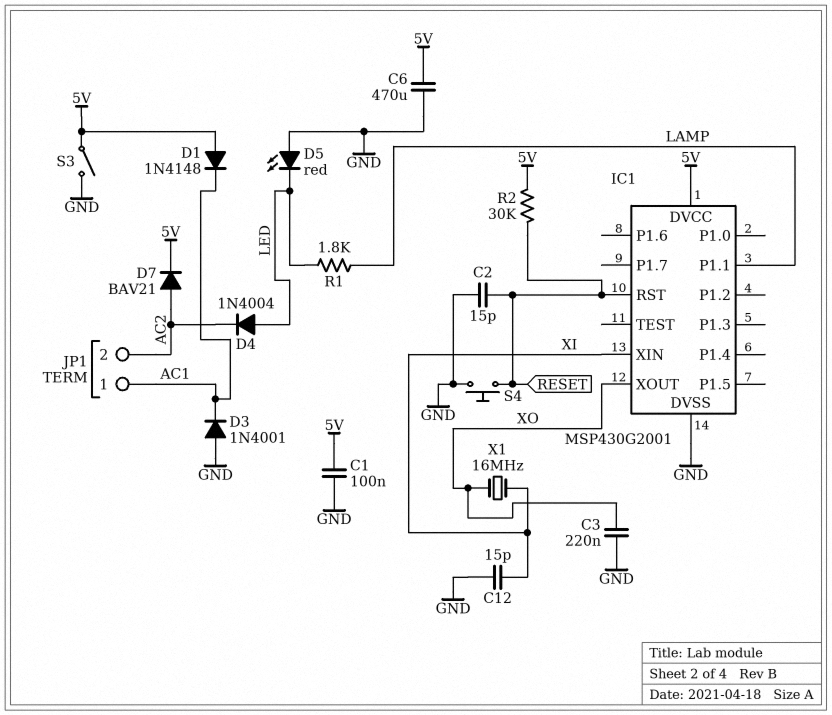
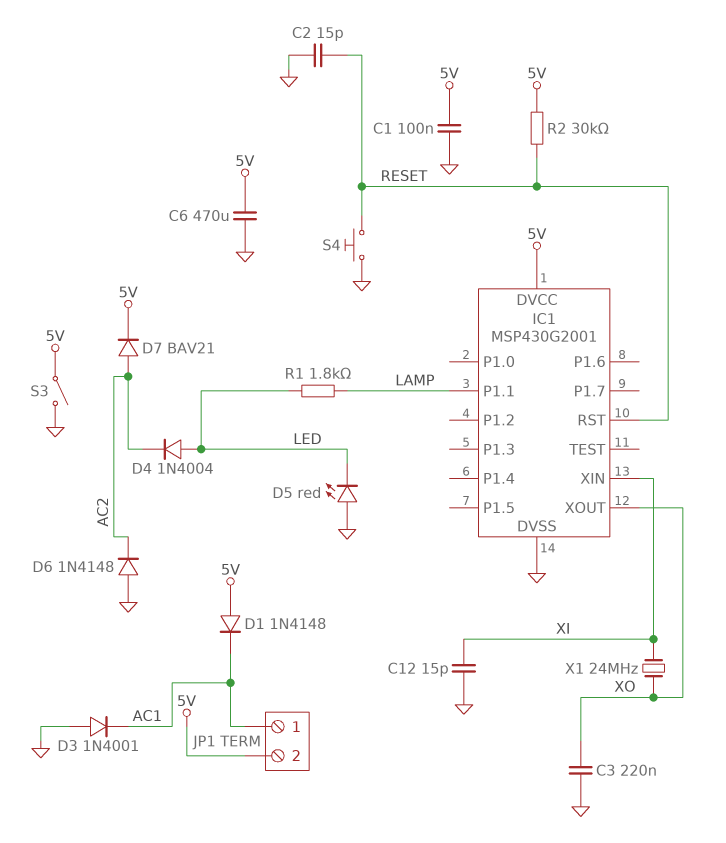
D6: none -> diode 1N4148 (A GND, K AC2)
JP1 pin 2: AC2 -> 5V
X1: 16MHz (XI, XO) -> 24MHz (XI, XO)

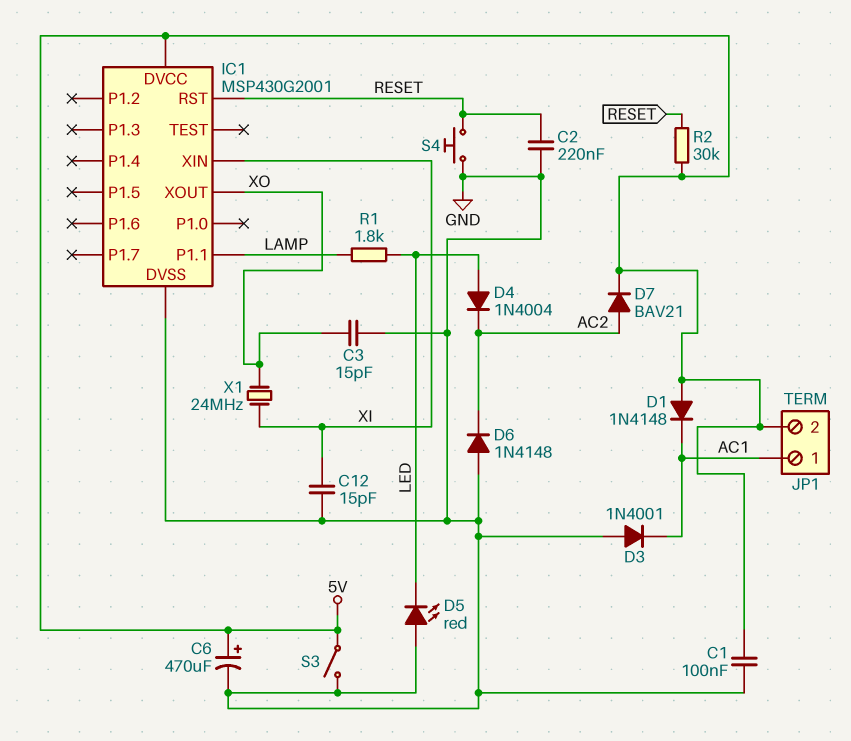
C2: 15pF (GND, RESET) -> 220nF (GND, RESET)
C3: 220nF (GND, XO) -> 15pF (GND, XO)
C6: 470uF (5V, GND) -> 470uF (plus 5V, minus GND)

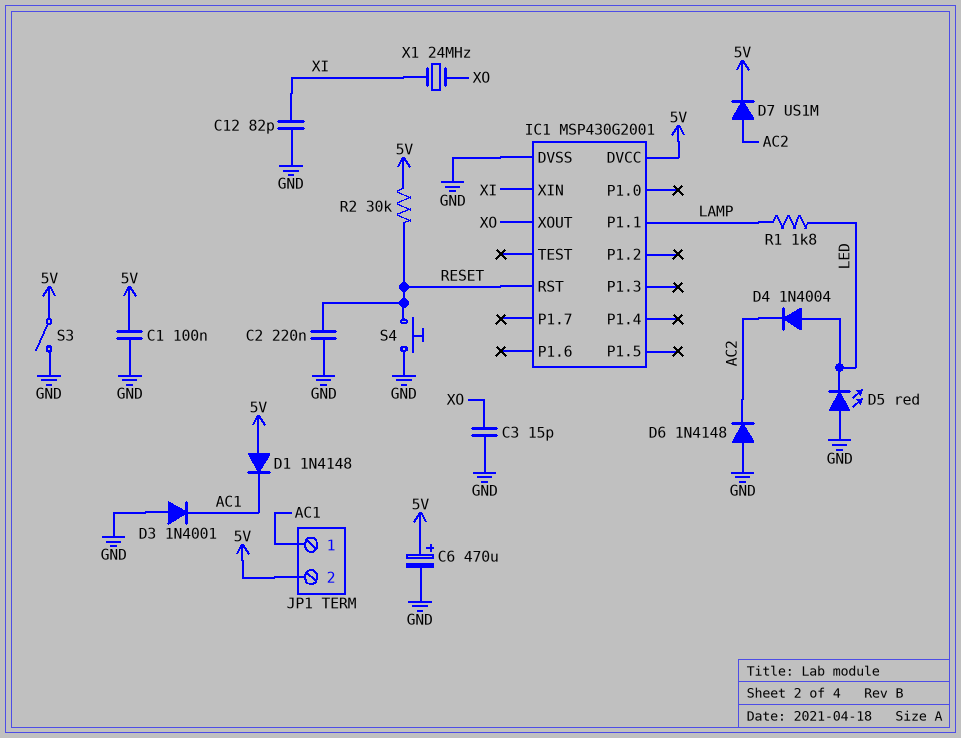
C12: 15pF (GND, XI) -> 82pF (GND, XI)
D7: diode BAV21 (A AC2, K 5V) -> diode US1M (A AC2, K 5V)

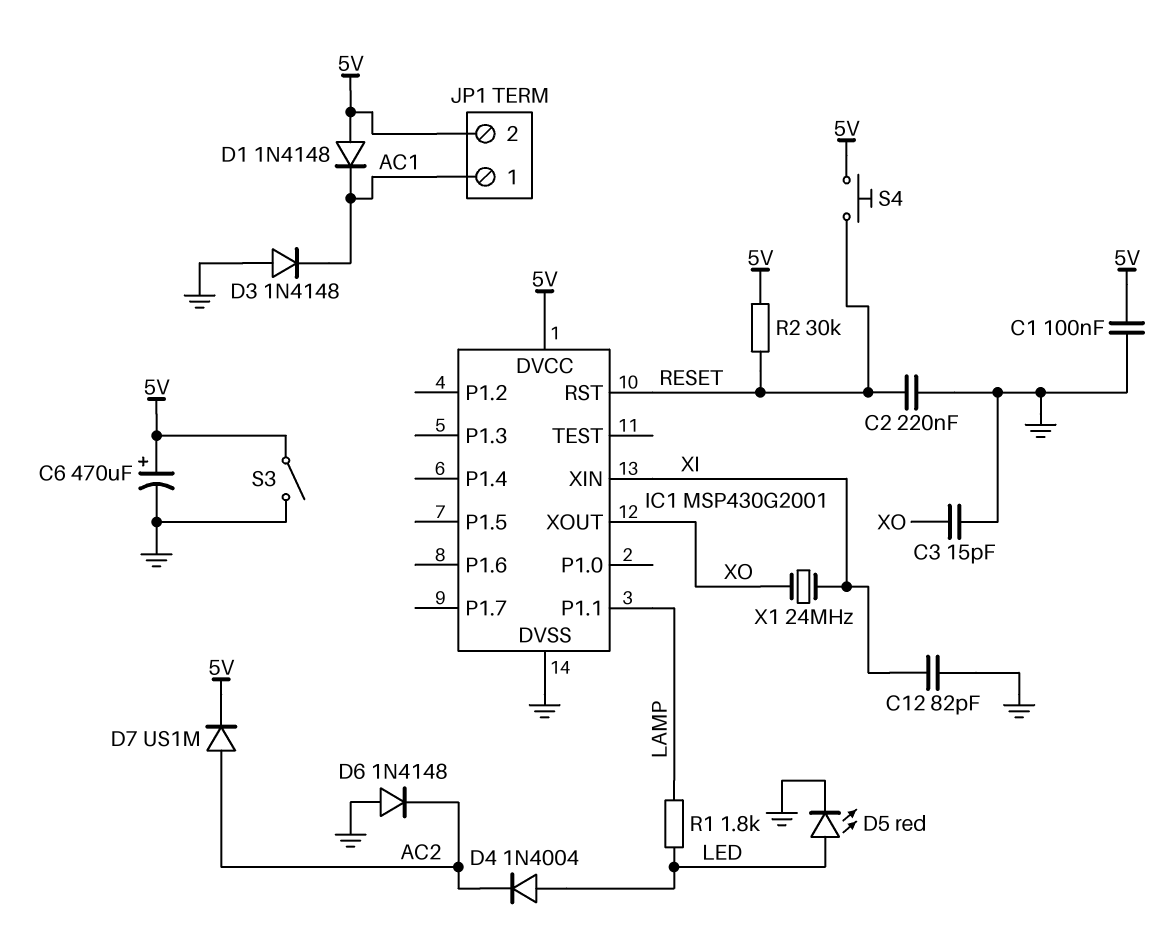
D3: diode 1N4001 (A GND, K AC1) -> diode 1N4148 (A GND, K AC1)
D5: LED red (A GND, K LED) -> LED red (A LED, K GND)
S4: button (GND, RESET) -> button (5V, RESET)

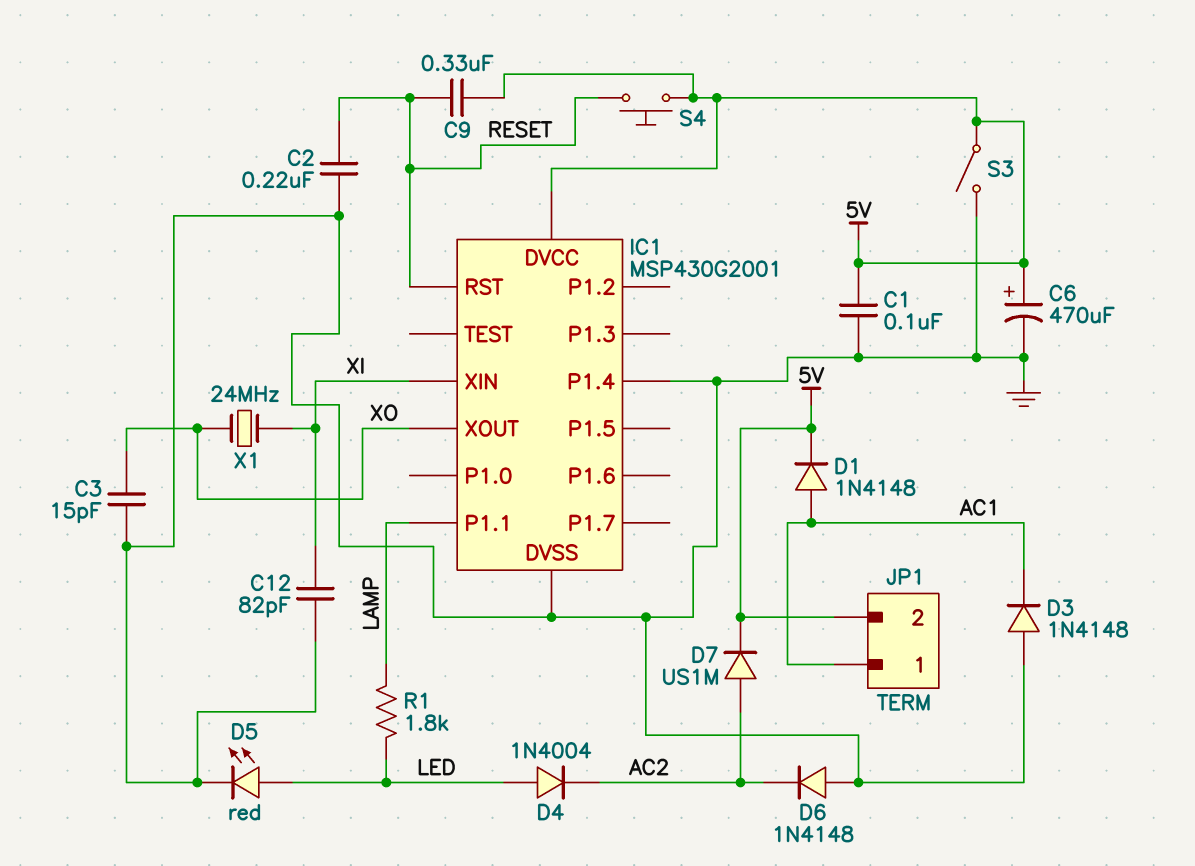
C9: none -> 330nF (5V, RESET)
D1: diode 1N4148 (A 5V, K AC1) -> diode 1N4148 (A AC1, K 5V)
IC1 pin P1.4: none -> GND
R2: 30k (5V, RESET) -> none

